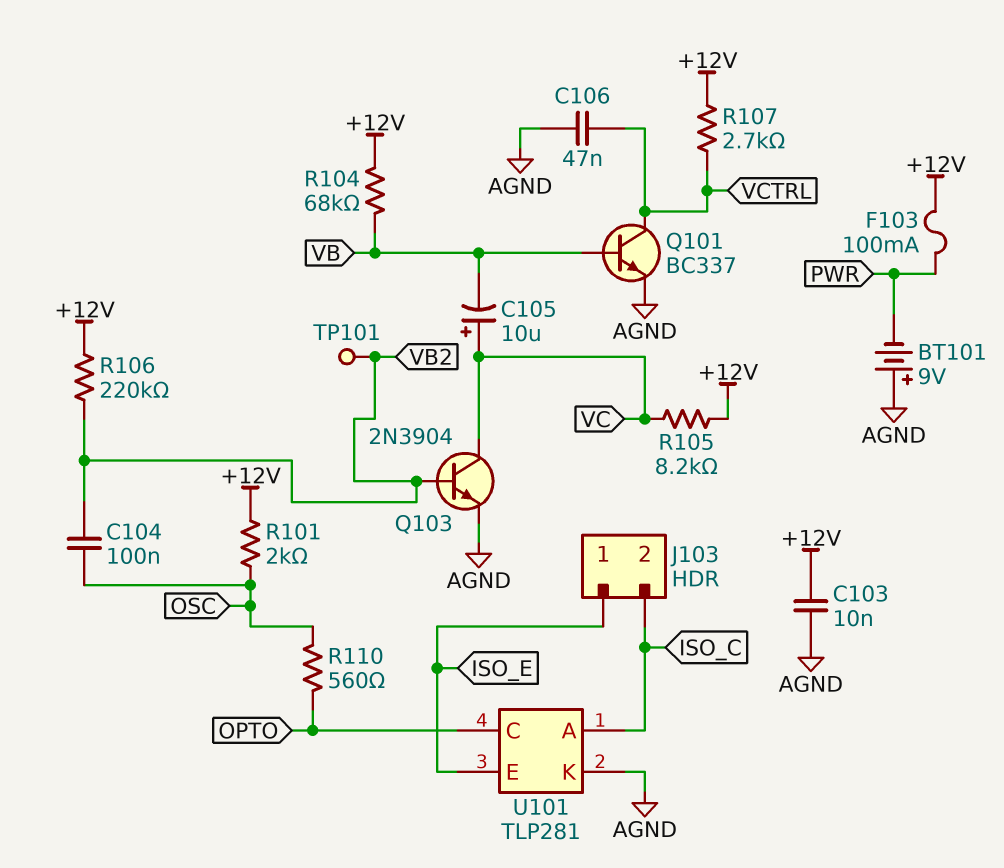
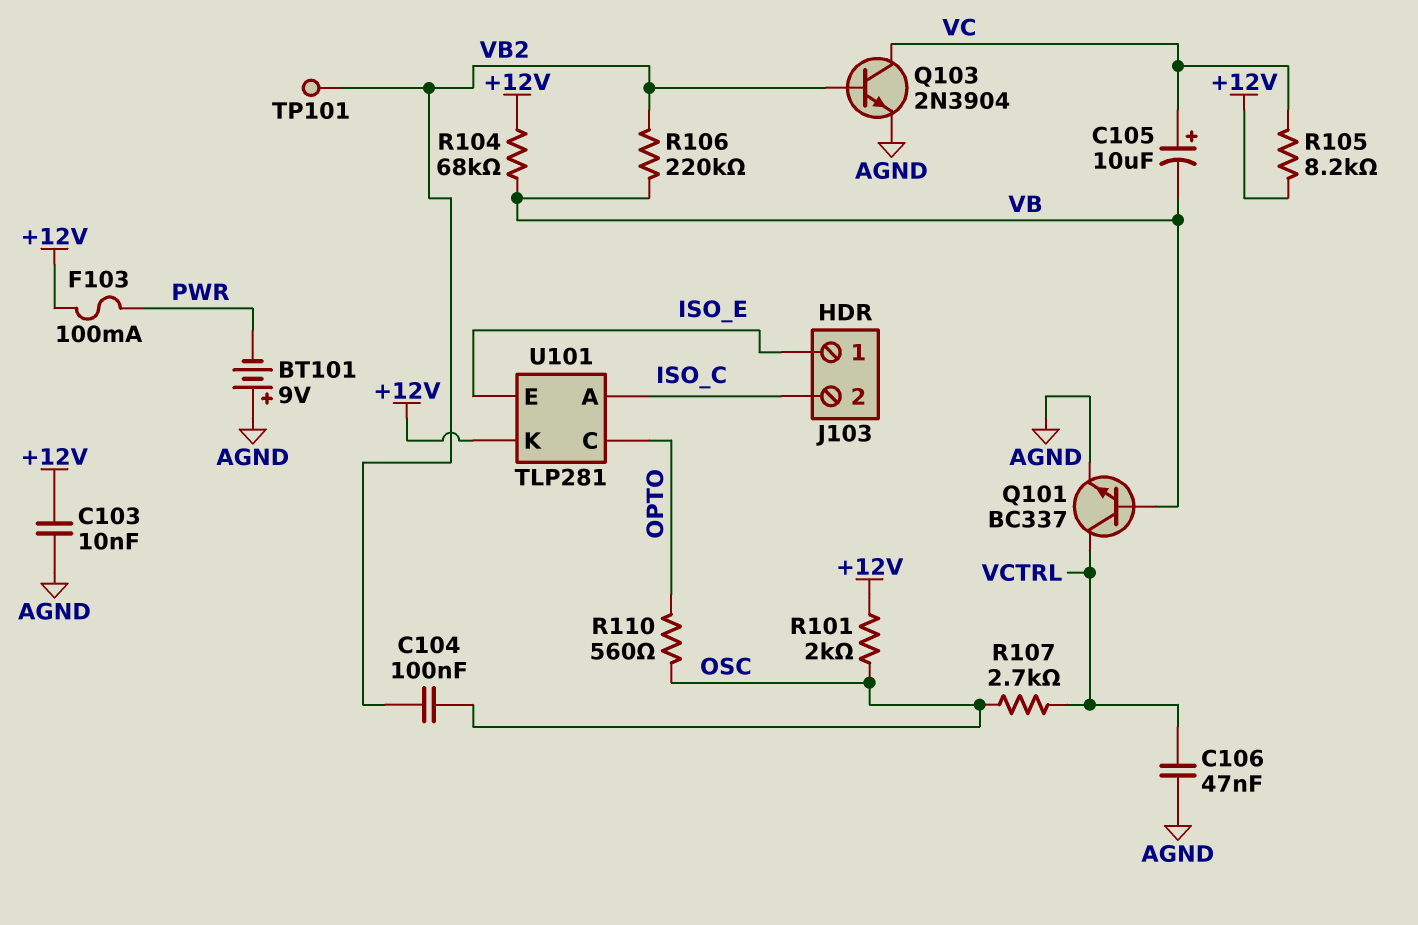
R106: 220k (+12V, VB2) -> 220k (VB, VB2)
R107: 2.7k (+12V, VCTRL) -> 2.7k (OSC, VCTRL)
U101 pin K: AGND -> +12V

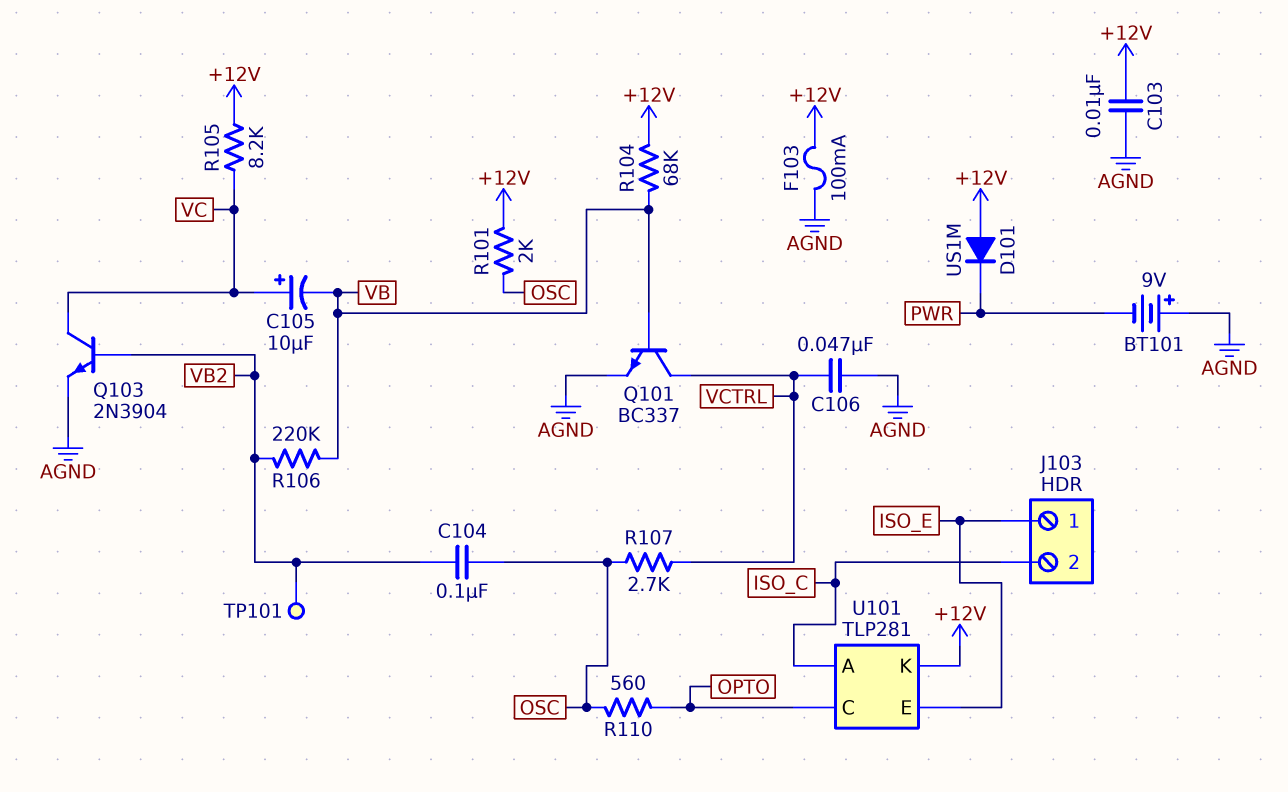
D101: none -> diode US1M (A +12V, K PWR)
F103: 100mA (+12V, PWR) -> 100mA (+12V, AGND)

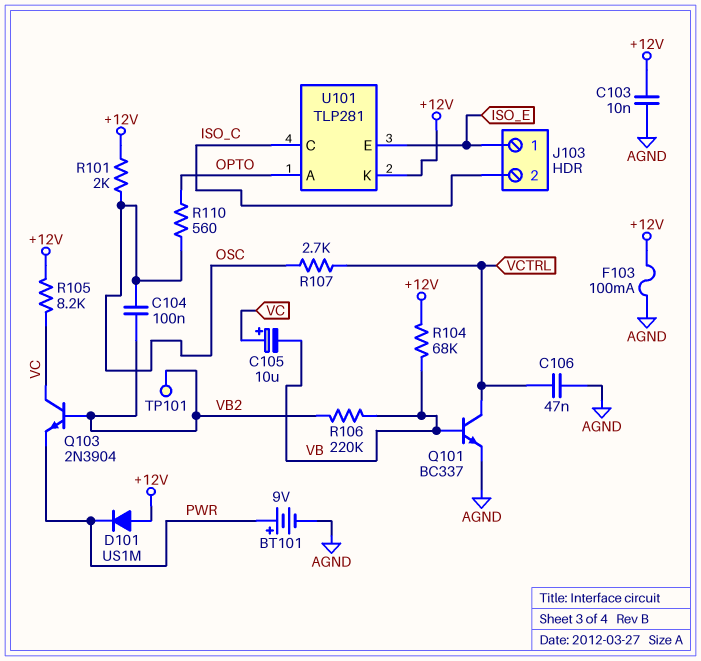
BT101: 9V (plus AGND, minus PWR) -> 9V (plus PWR, minus AGND)
Q103: NPN 2N3904 (B VB2, C VC, E AGND) -> NPN 2N3904 (B VB2, C VC, E PWR)
U101 pin A: ISO_C -> OPTO
U101 pin C: OPTO -> ISO_C

